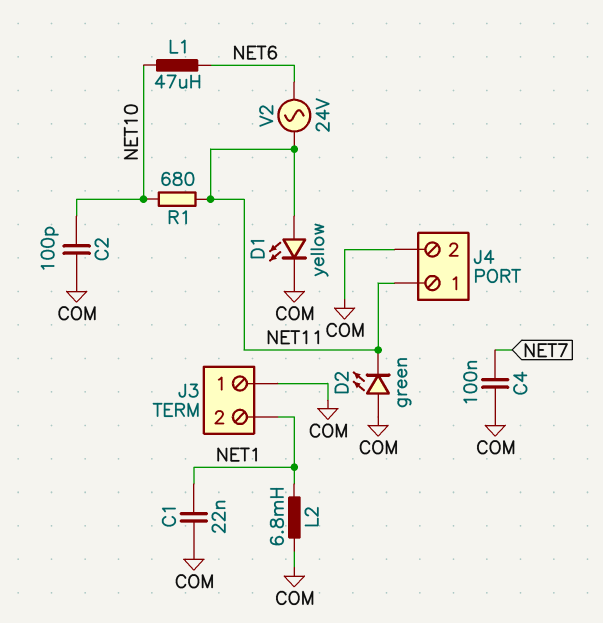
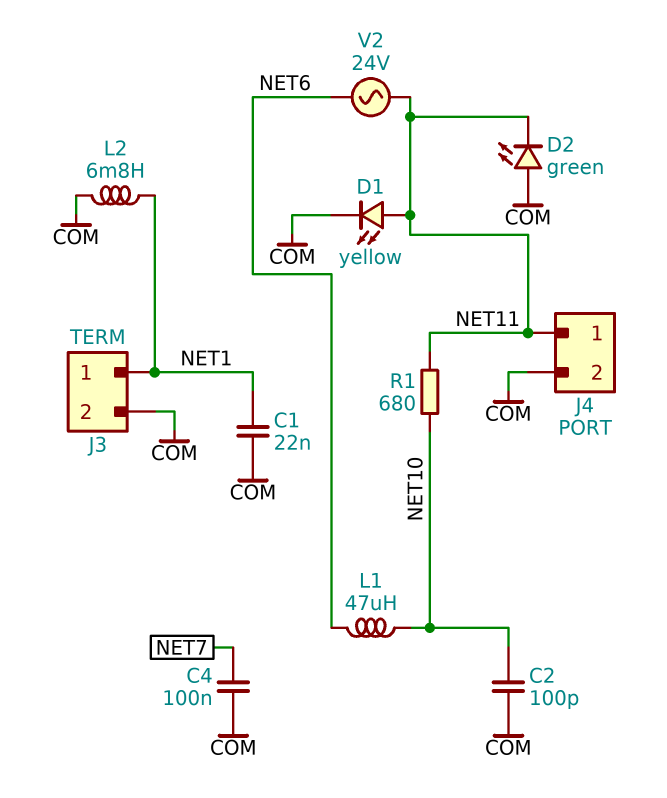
J3 pin 1: COM -> NET1
J3 pin 2: NET1 -> COM

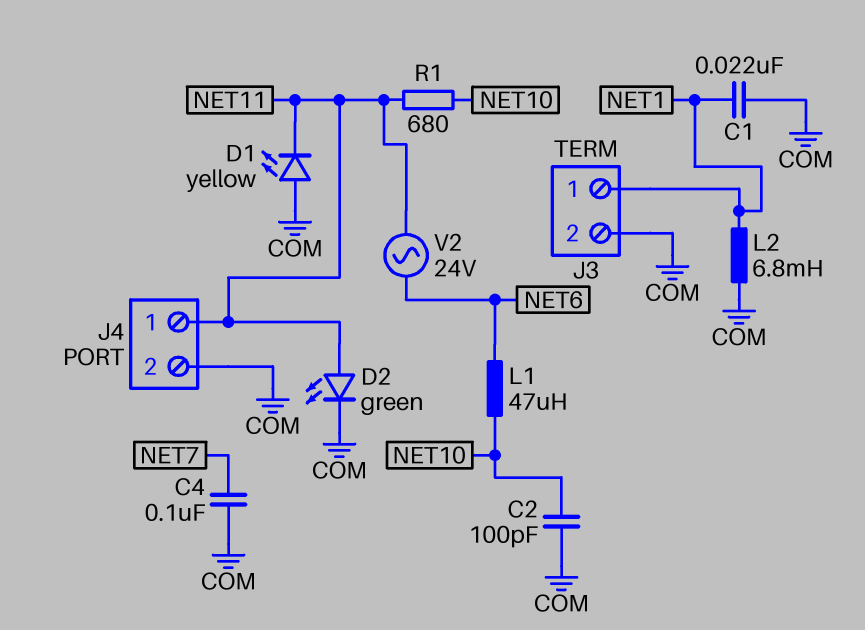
D1: LED yellow (A NET11, K COM) -> LED yellow (A COM, K NET11)
D2: LED green (A COM, K NET11) -> LED green (A NET11, K COM)

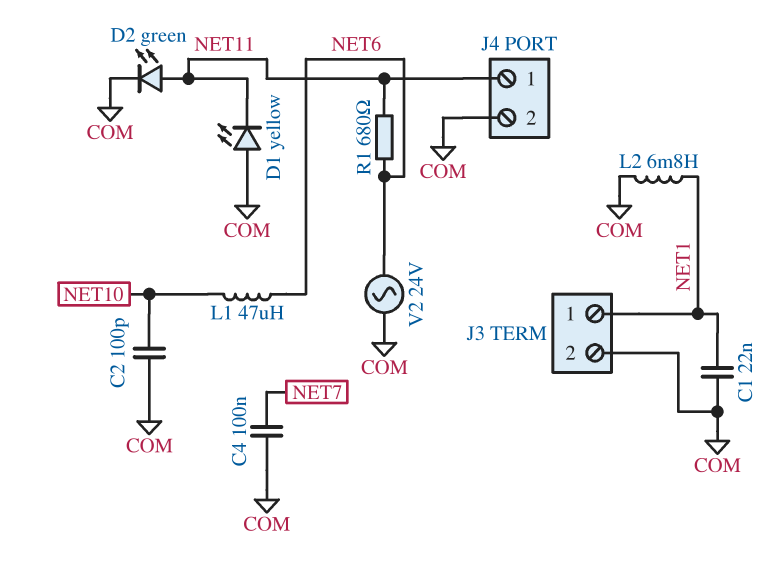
R1: 680 (NET10, NET11) -> 680 (NET6, NET11)
V2: AC 24V (NET6, NET11) -> AC 24V (COM, NET6)

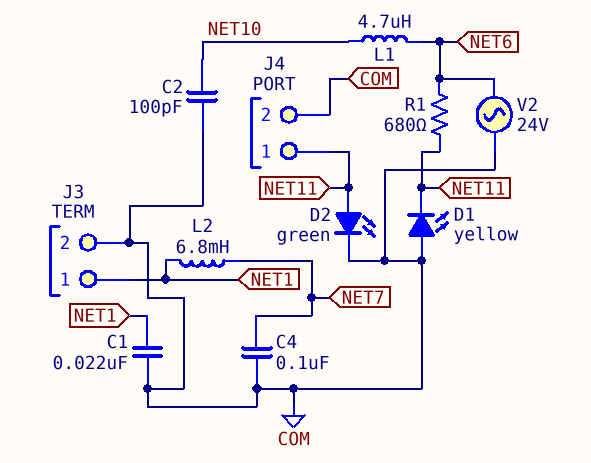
L1: 47uH (NET6, NET10) -> 4.7uH (NET6, NET10)
L2: 6.8mH (COM, NET1) -> 6.8mH (NET1, NET7)

